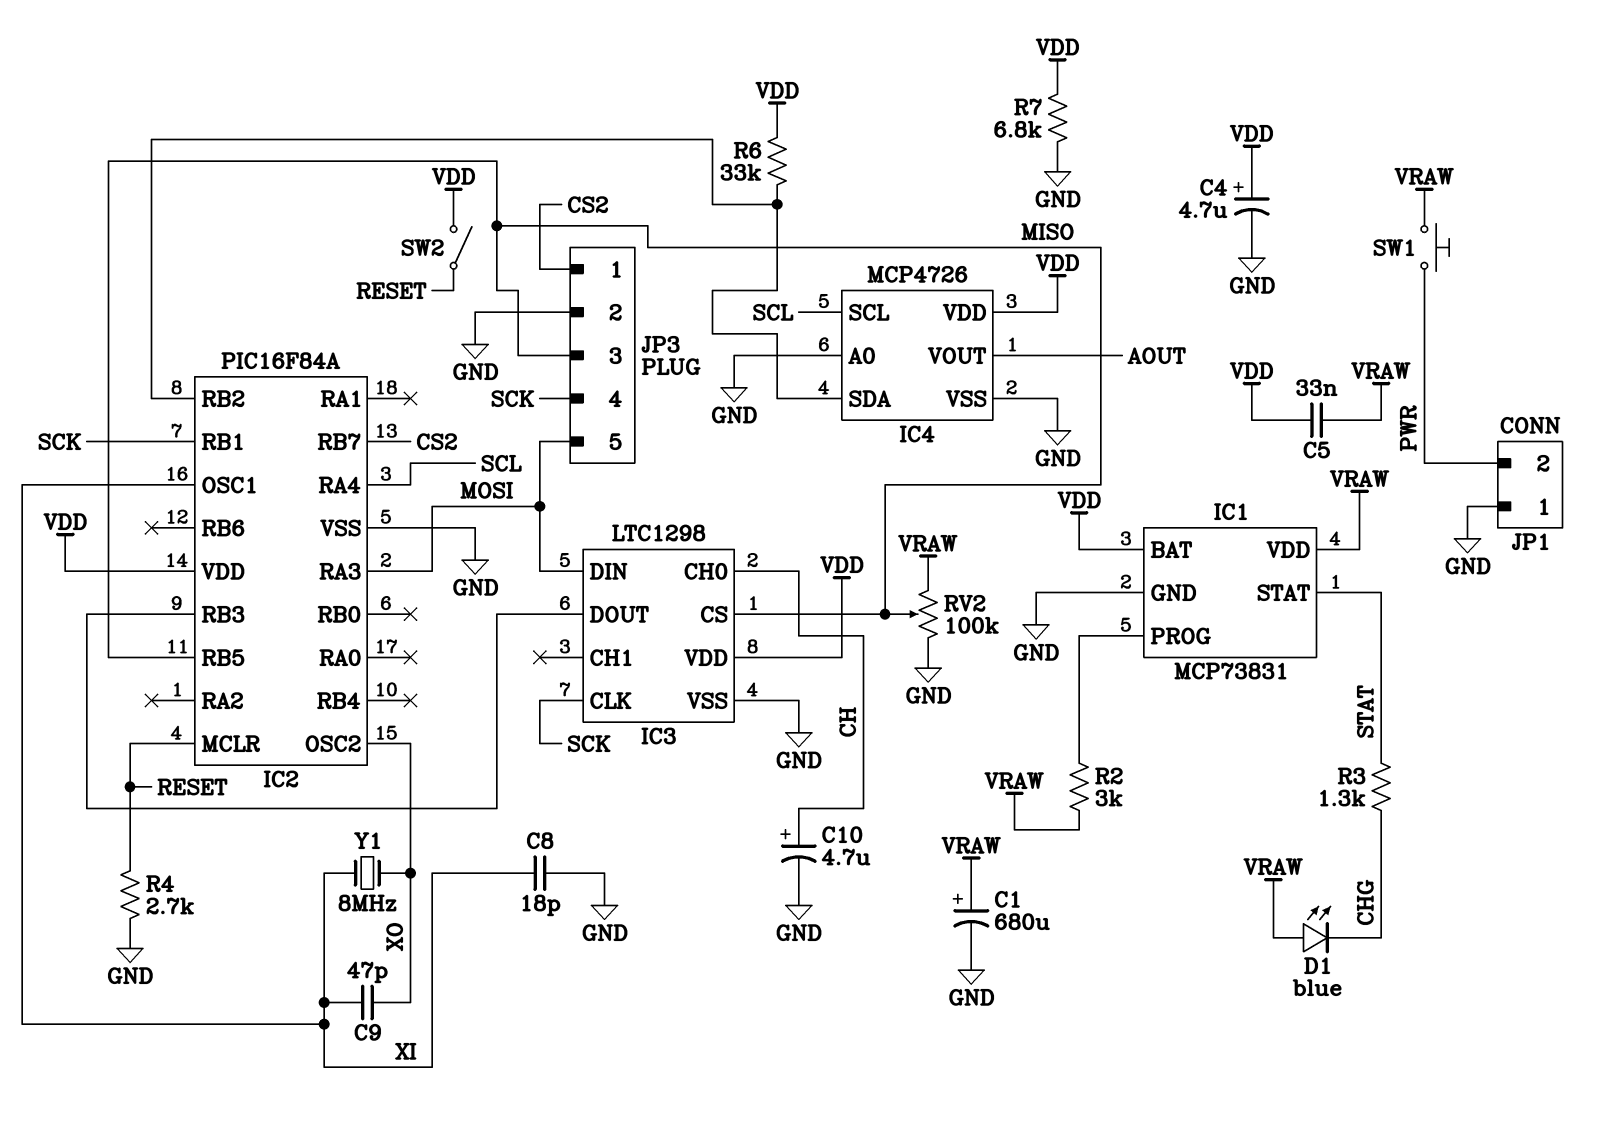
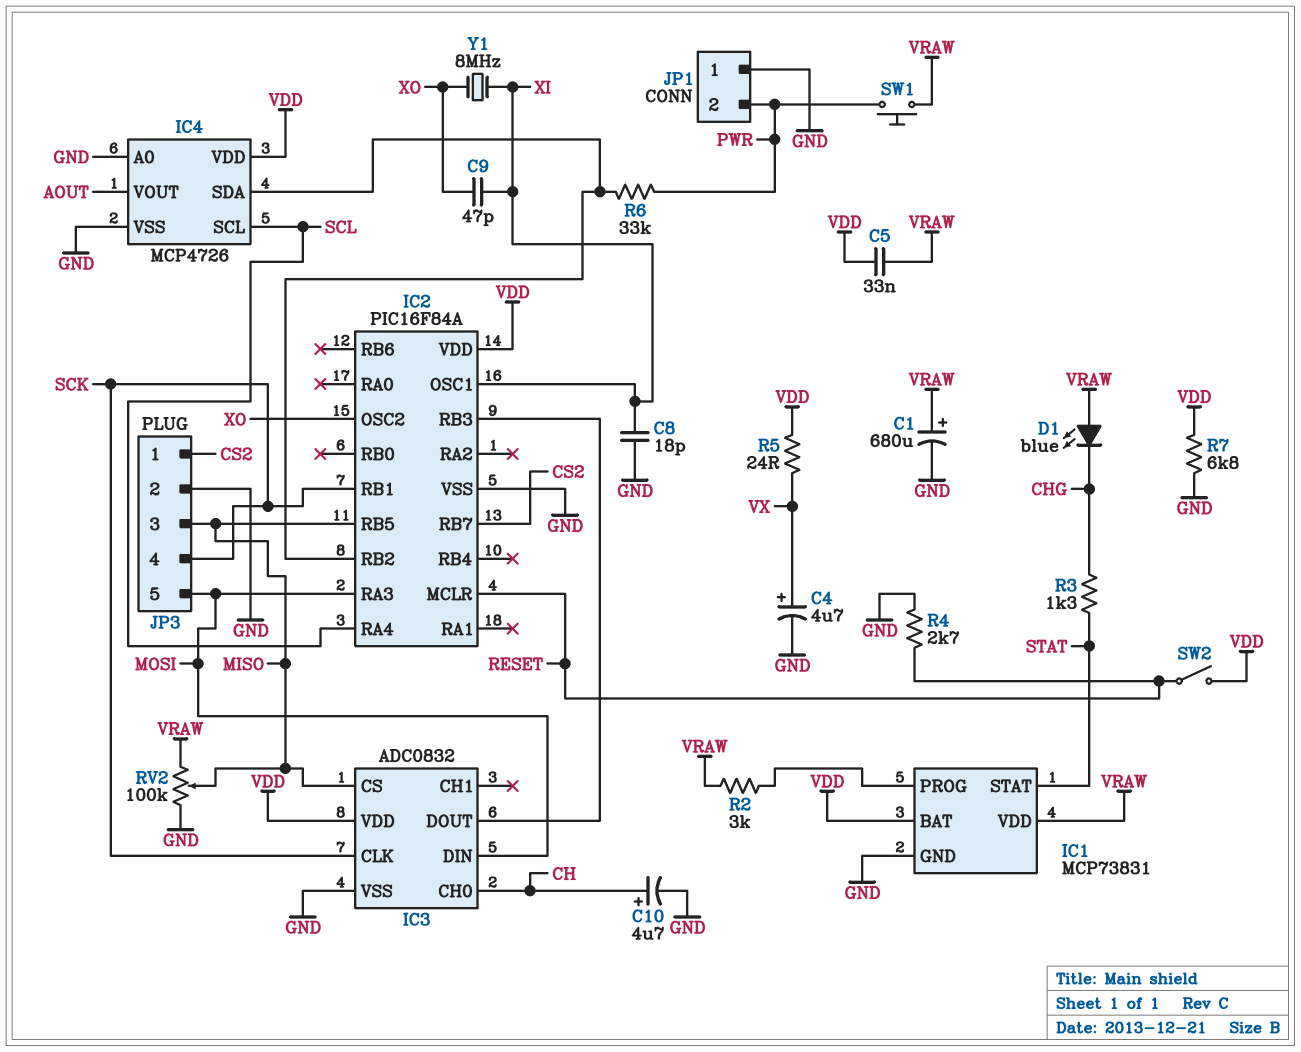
C4: 4.7uF (plus VDD, minus GND) -> 4.7uF (plus VX, minus GND)
IC3: LTC1298 -> ADC0832
R5: none -> 24 (VDD, VX)
R6: 33k (IC2/RB2, VDD) -> 33k (IC2/RB2, PWR)

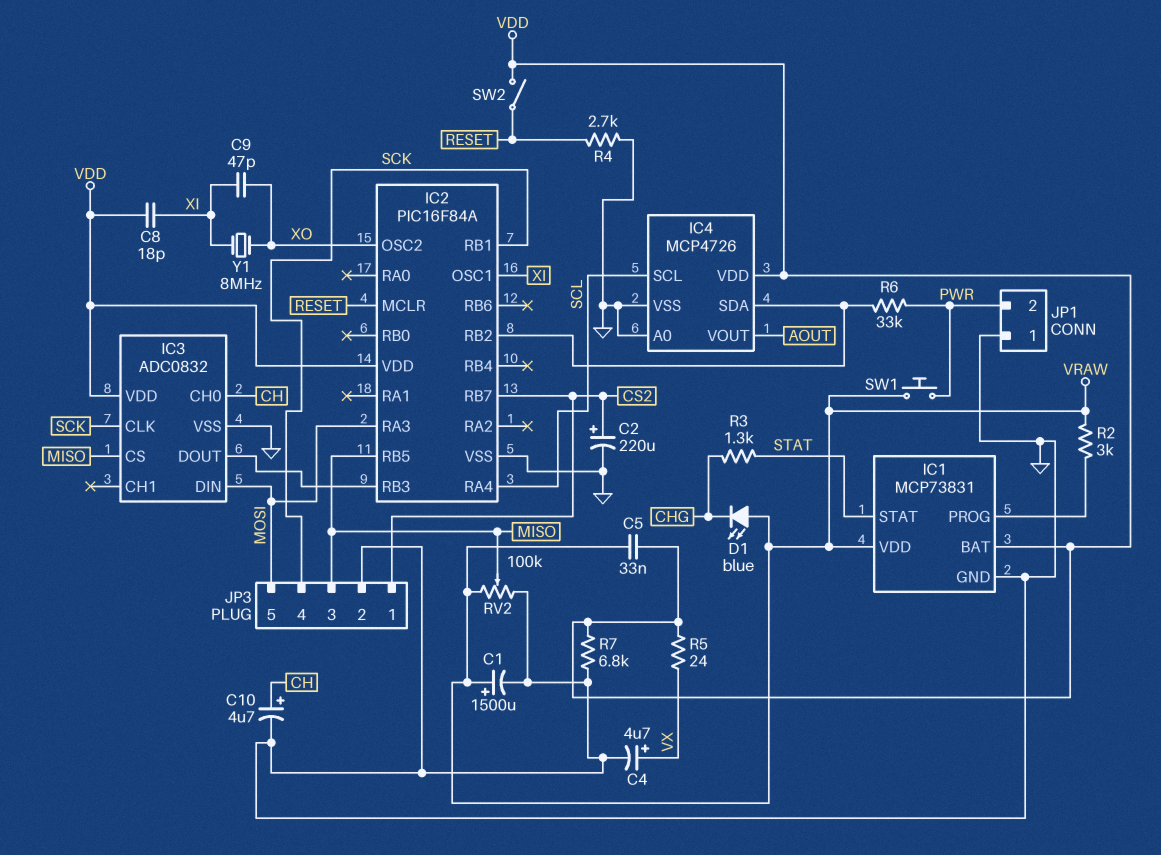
C1: 680uF (plus VRAW, minus GND) -> 1500uF (plus VRAW, minus GND)
C2: none -> 220uF (plus CS2, minus GND)
C8: 18pF (GND, XI) -> 18pF (VDD, XI)

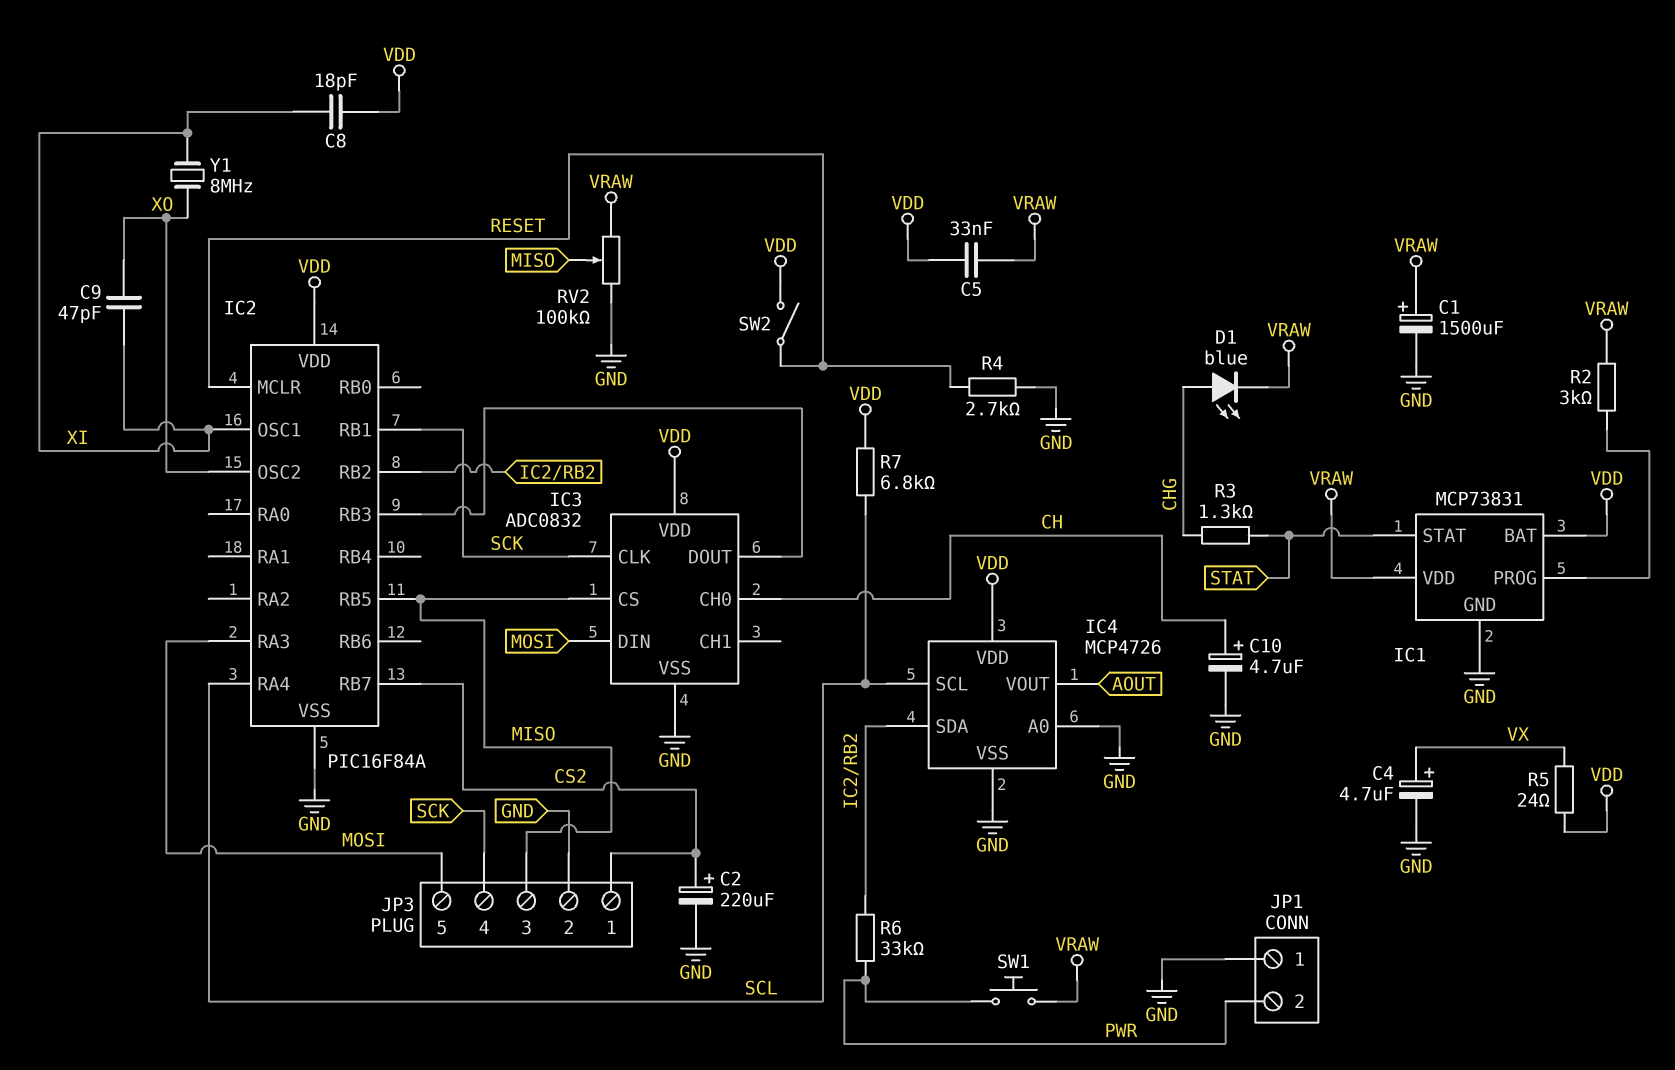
D1: LED blue (A VRAW, K CHG) -> LED blue (A CHG, K VRAW)
R7: 6.8k (GND, VDD) -> 6.8k (SCL, VDD)

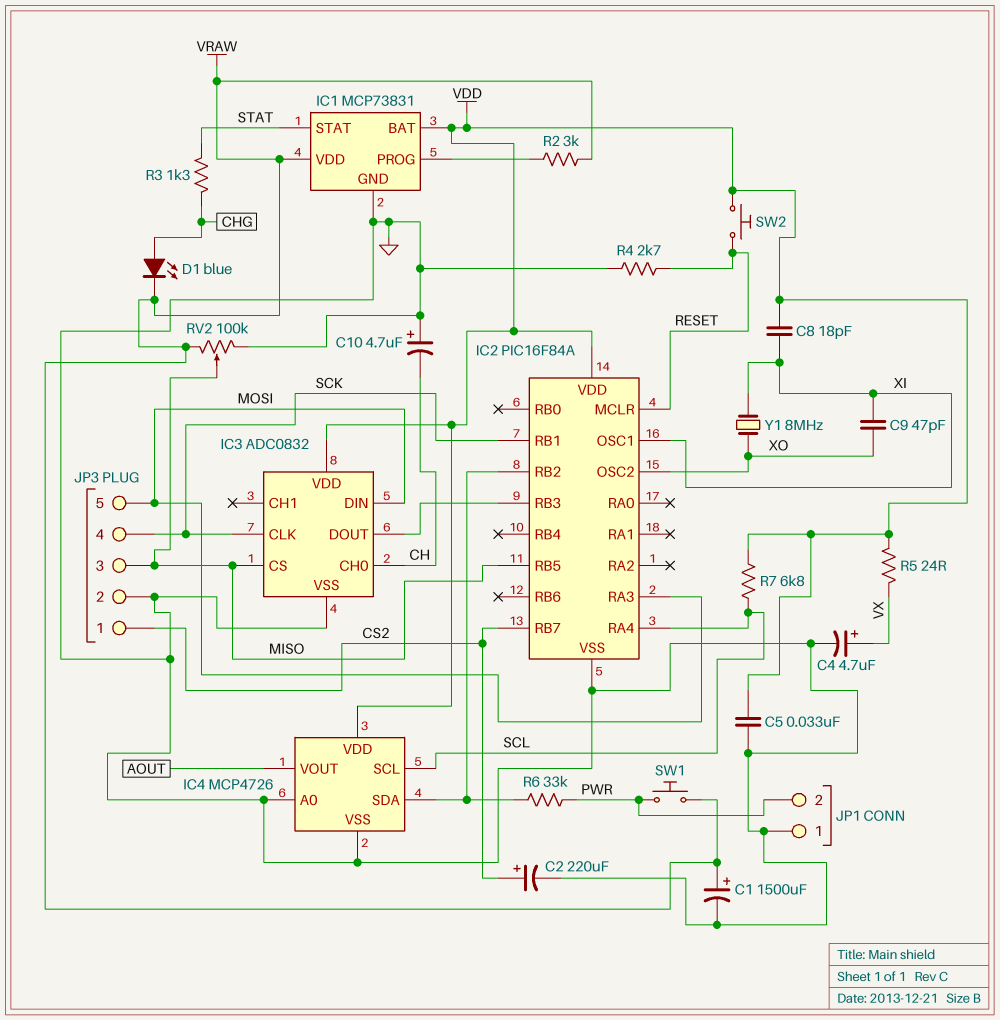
C5: 33nF (VDD, VRAW) -> 33nF (GND, VDD)
C10: 4.7uF (plus CH, minus GND) -> 4.7uF (plus GND, minus CH)
SW2: switch (RESET, VDD) -> button (RESET, VDD)

